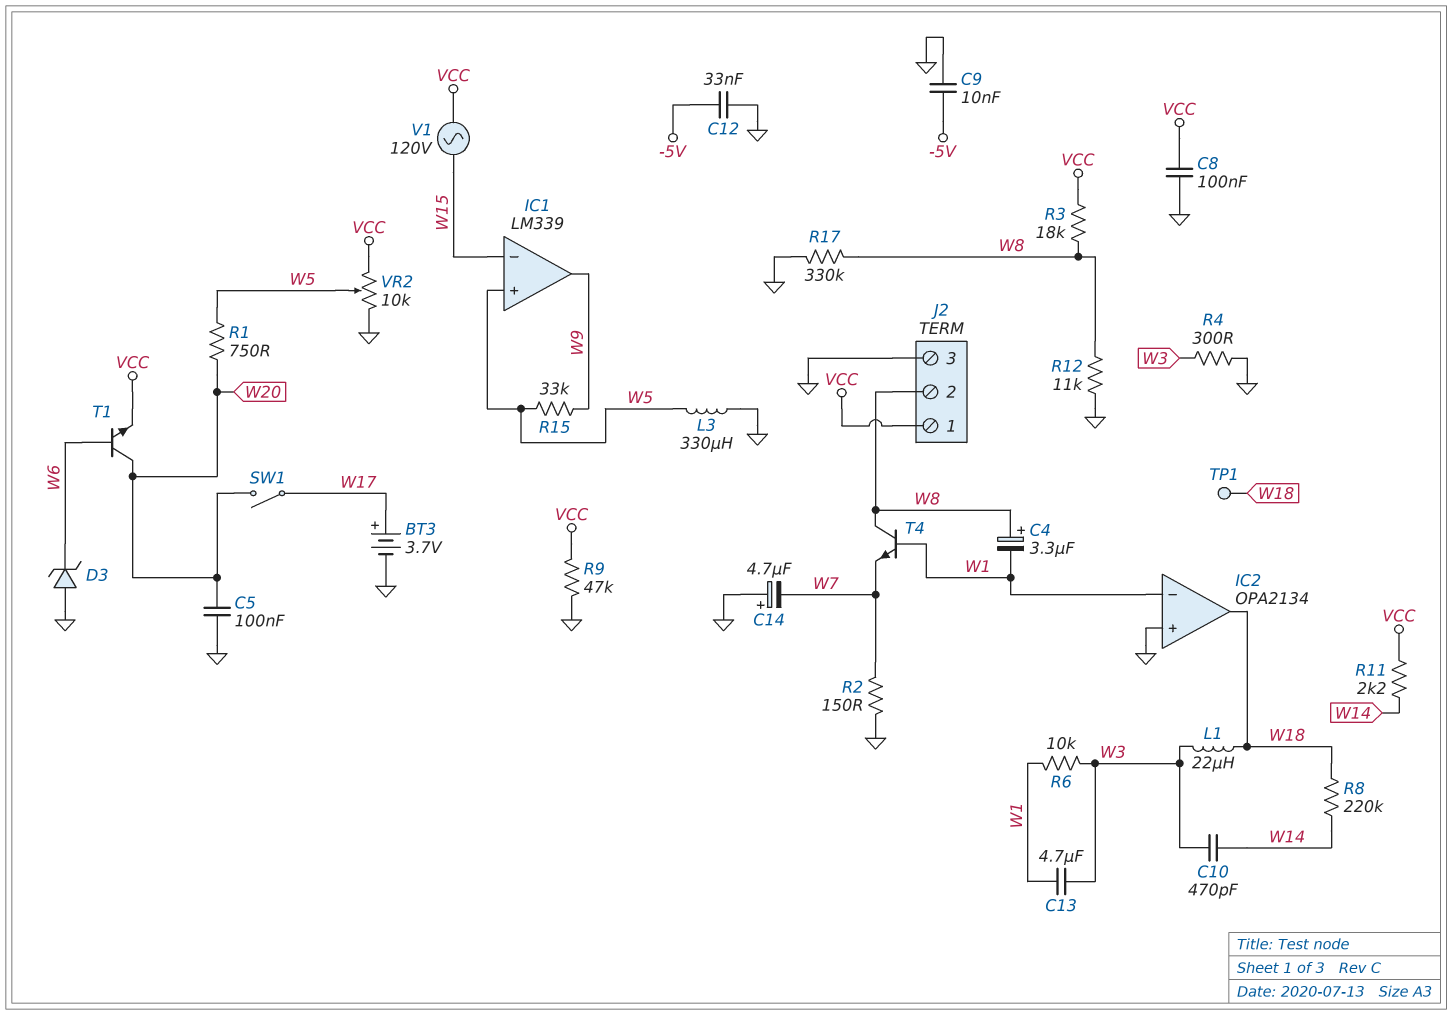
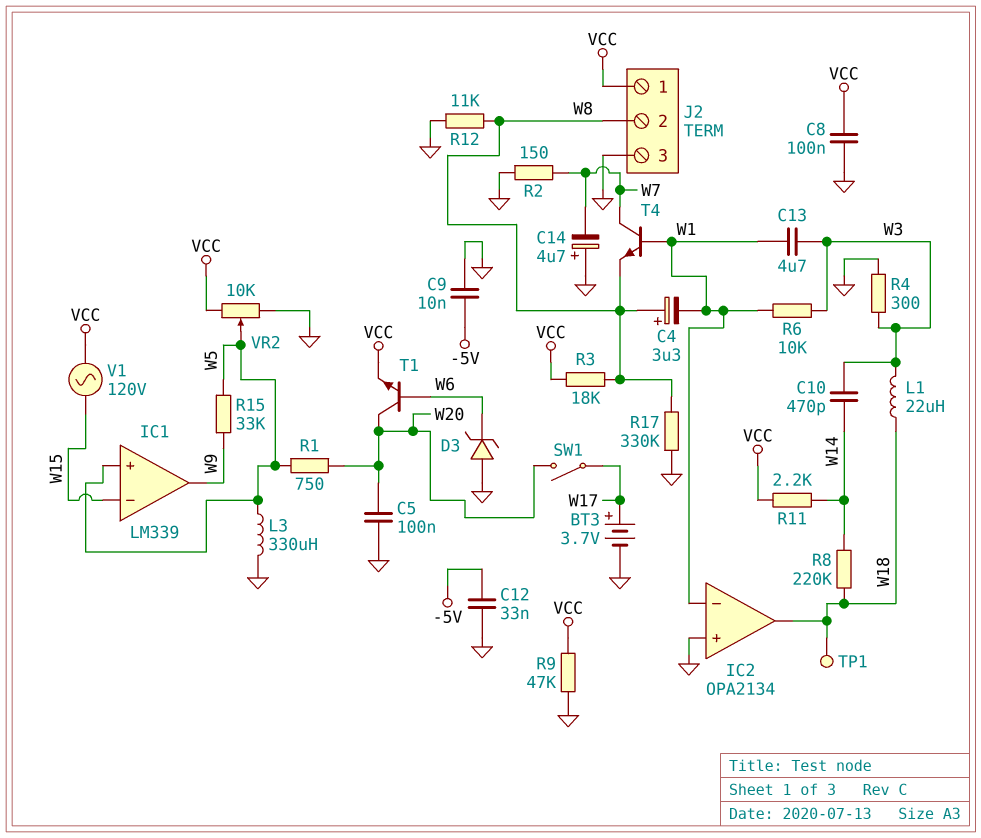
T4: NPN (B W1, C W8, E W7) -> NPN (B W1, C W7, E W8)

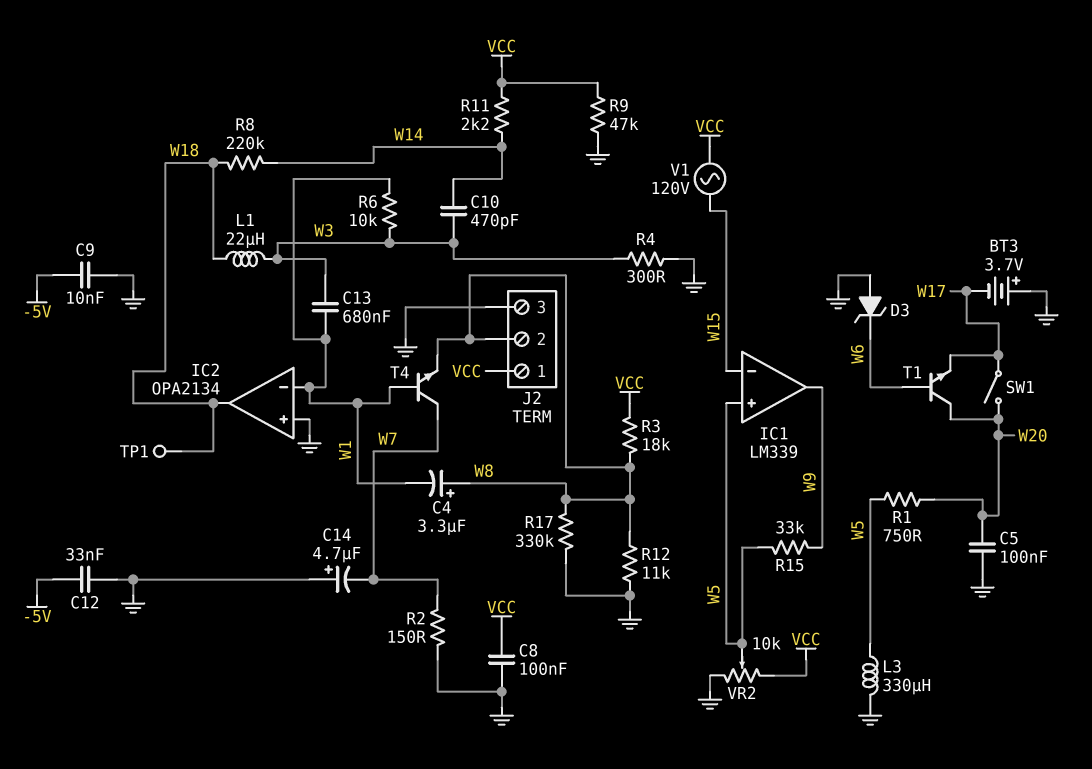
BT3: 3.7V (plus W17, minus GND) -> 3.7V (plus GND, minus W17)
C13: 4.7uF (W1, W3) -> 680nF (W1, W3)
T1: NPN (B W6, C W20, E VCC) -> NPN (B W6, C W20, E W17)

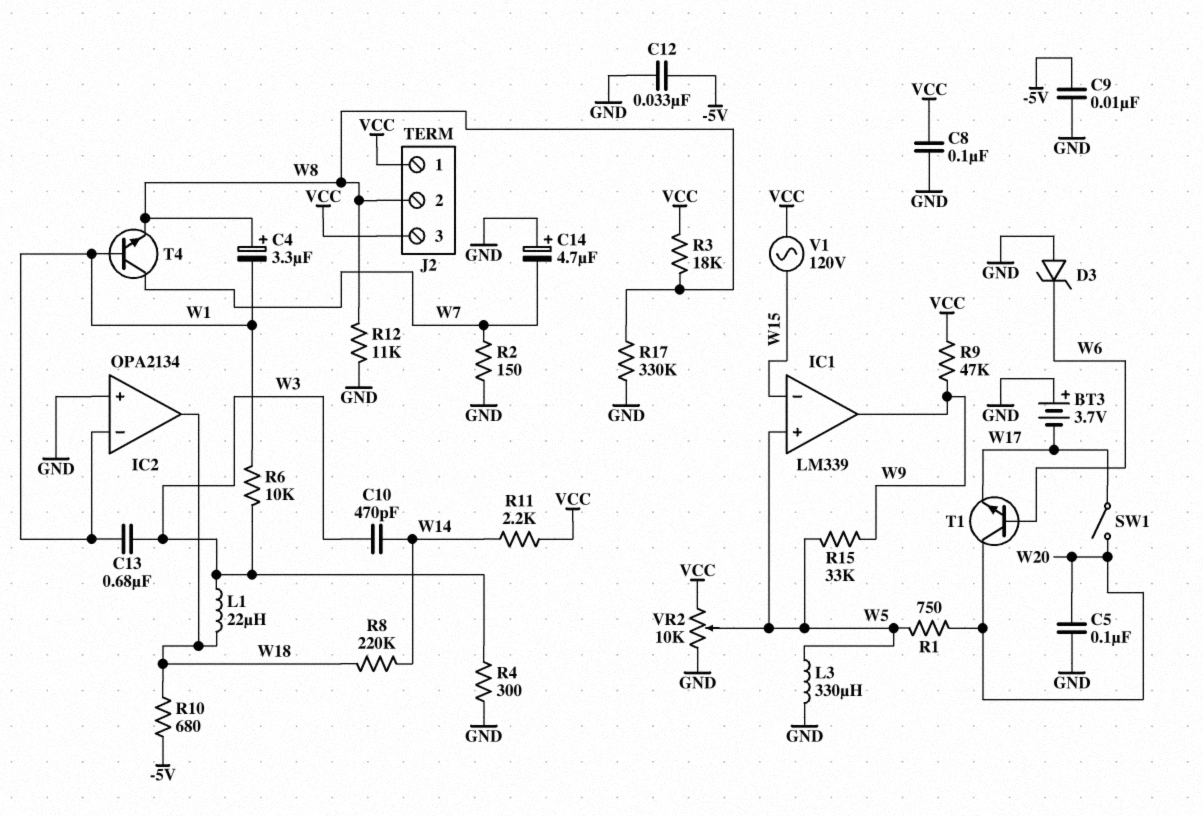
J2 pin 3: GND -> VCC
R9: 47k (GND, VCC) -> 47k (VCC, W9)
R10: none -> 680 (-5V, W18)
TP1: test point (W18) -> none

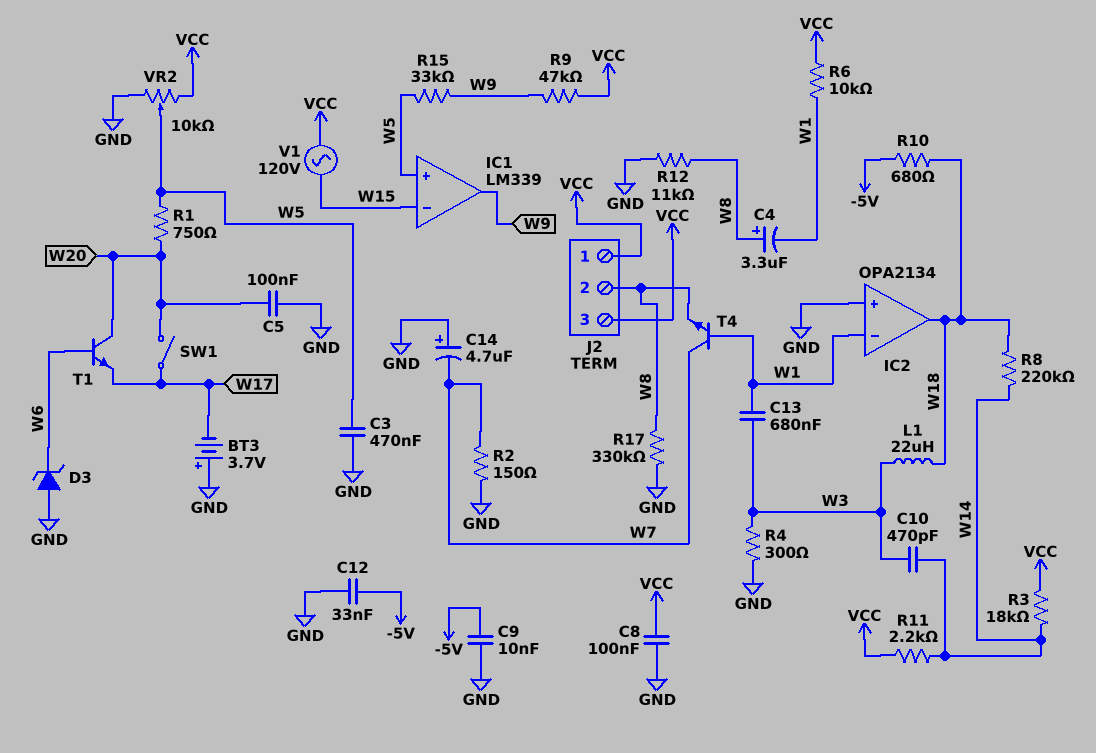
C3: none -> 470nF (GND, W5)
L3: 330uH (GND, W5) -> none
R3: 18k (VCC, W8) -> 18k (VCC, W14)
R6: 10k (W1, W3) -> 10k (VCC, W1)

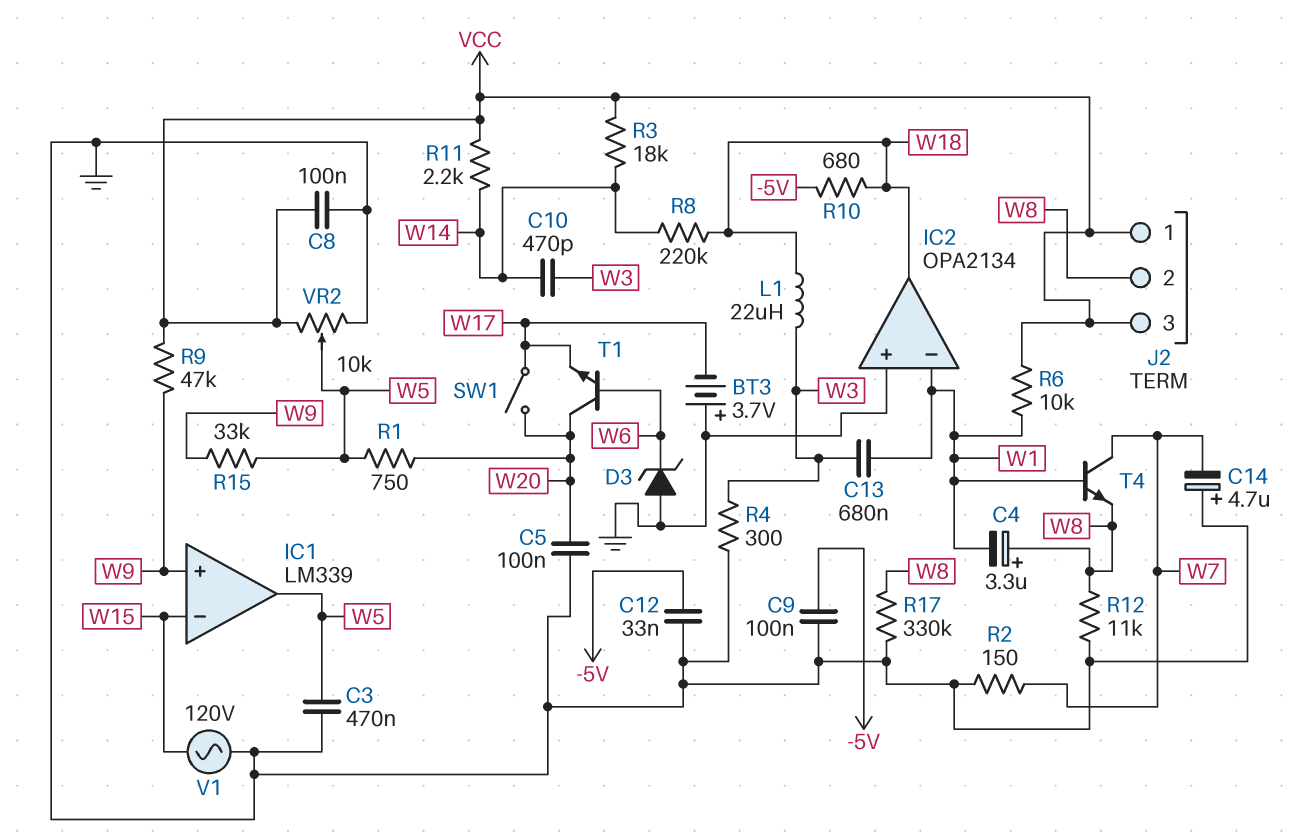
C9: 10nF (-5V, GND) -> 100nF (-5V, GND)
IC1 pin in+: W5 -> W9
IC1 pin out: W9 -> W5
V1: AC 120V (VCC, W15) -> AC 120V (GND, W15)

